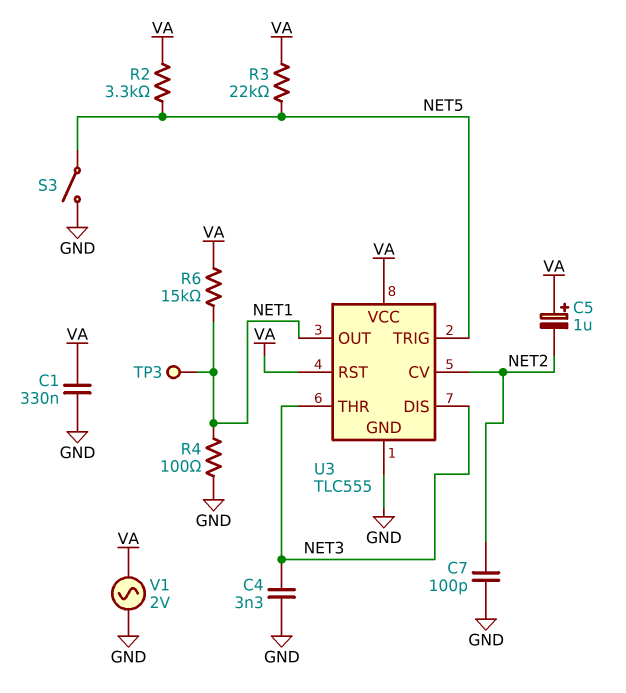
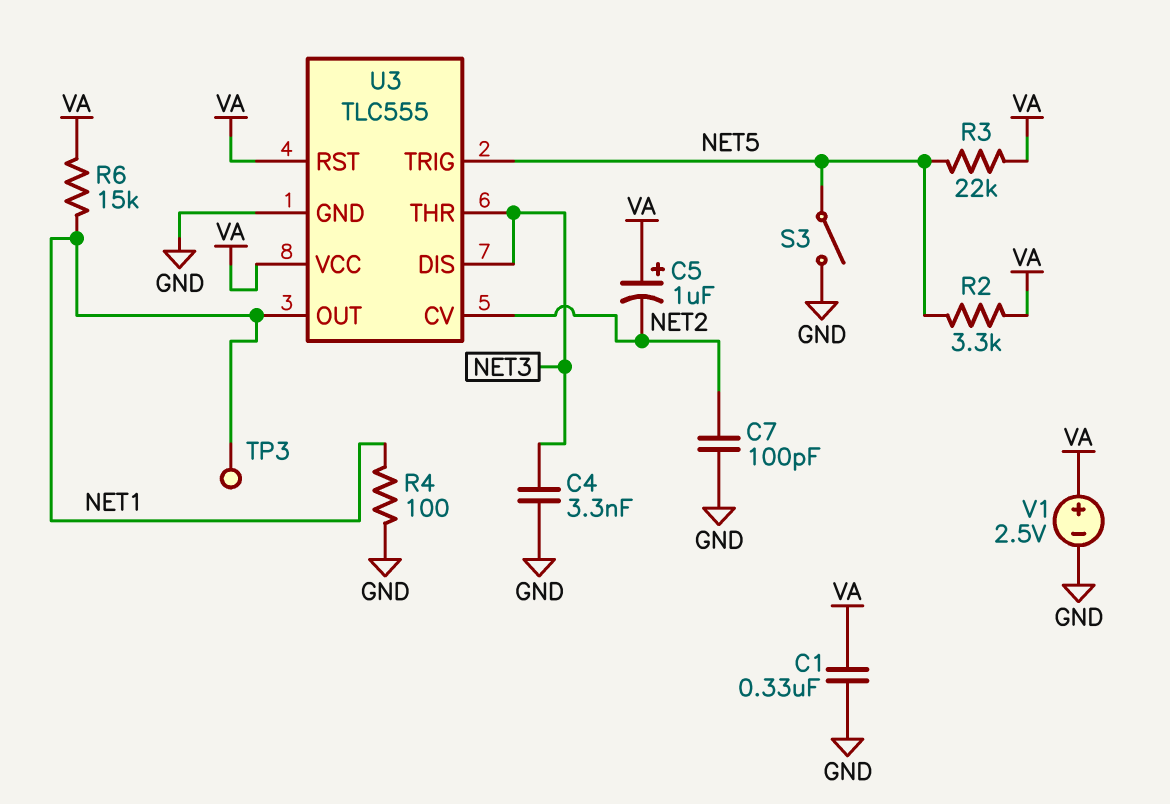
V1: AC 2V (GND, VA) -> 2.5V (plus VA, minus GND)

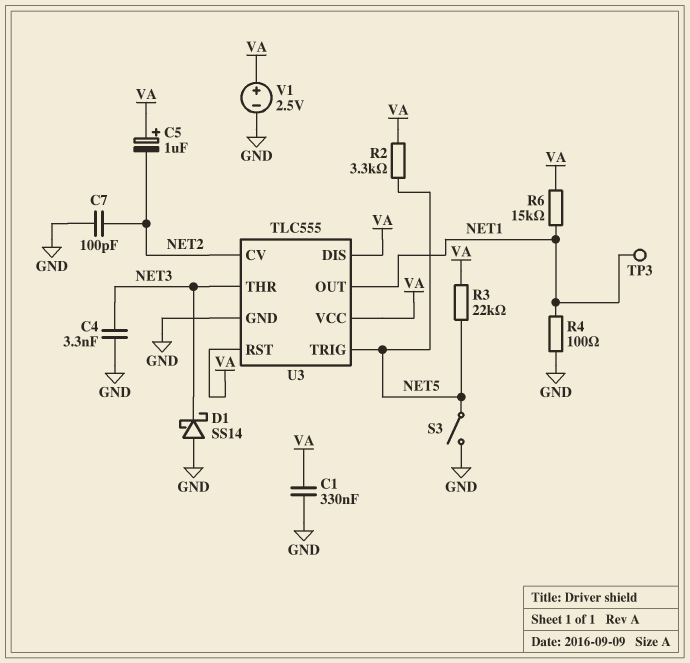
D1: none -> schottky SS14 (A GND, K NET3)
U3 pin DIS: NET3 -> VA

